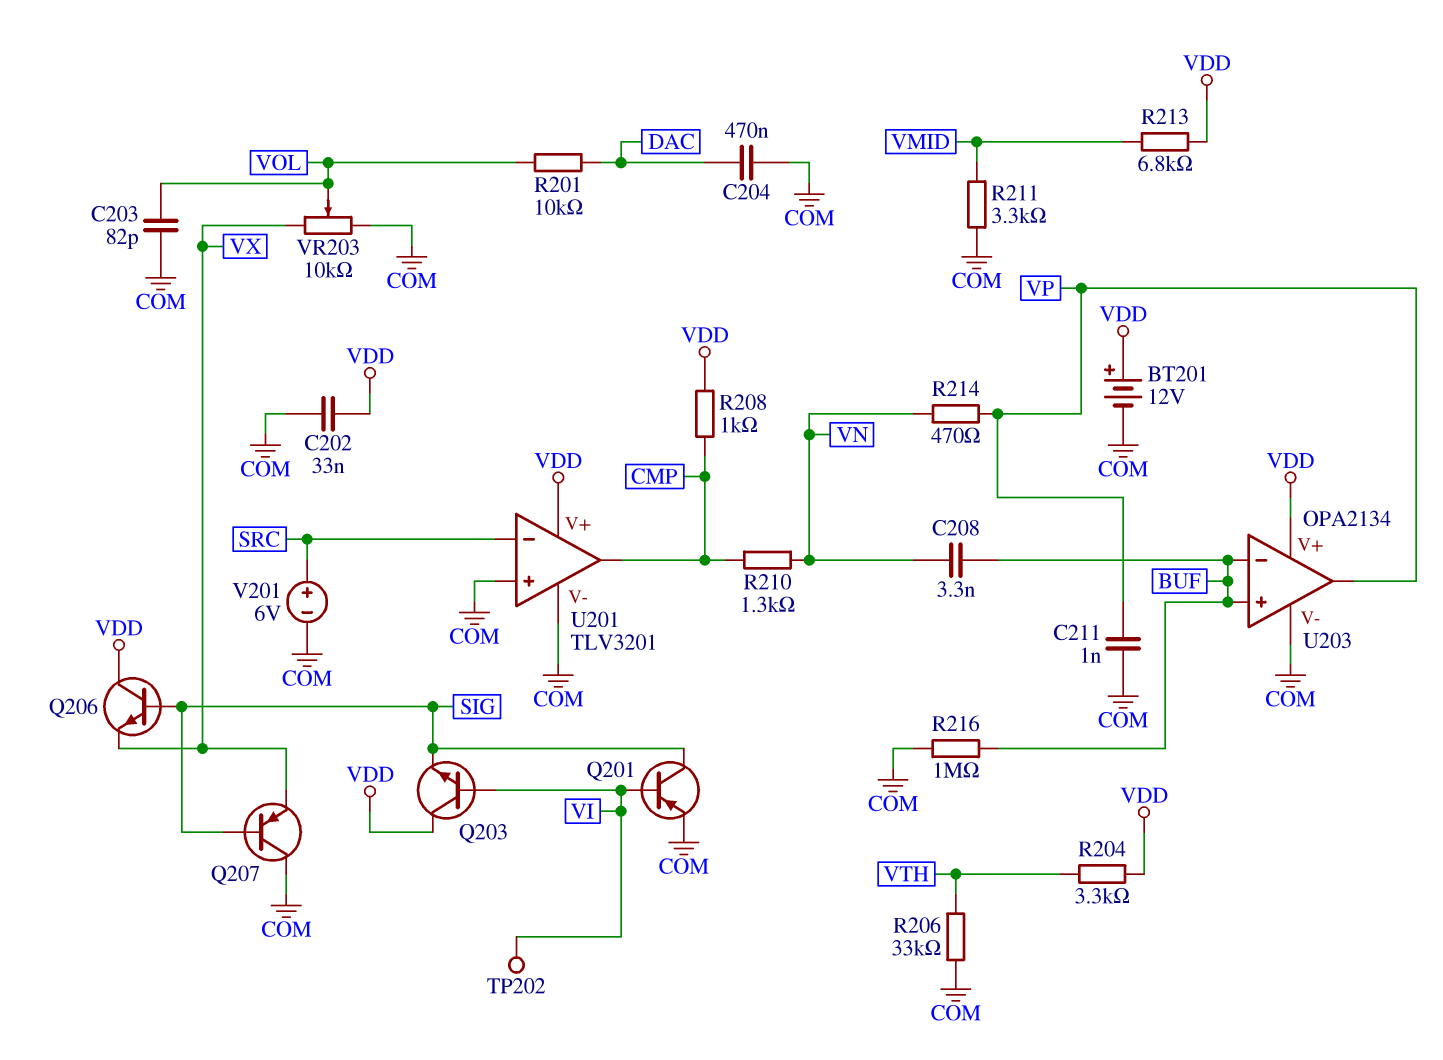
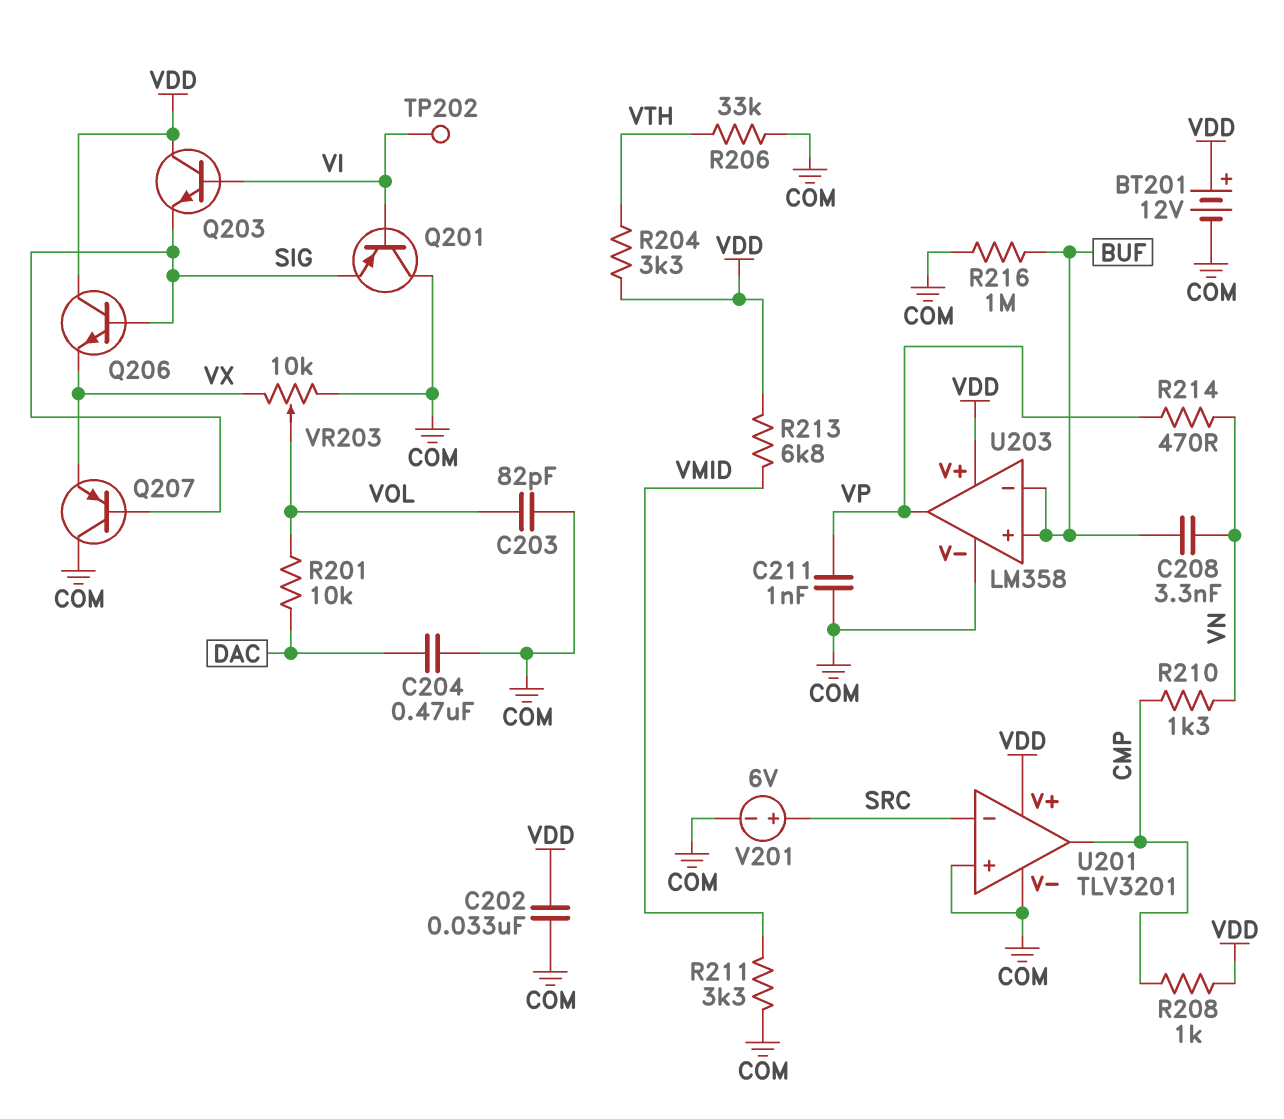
Q201: PNP (B VI, C SIG, E COM) -> PNP (B VI, C COM, E SIG)
U203: OPA2134 -> LM358

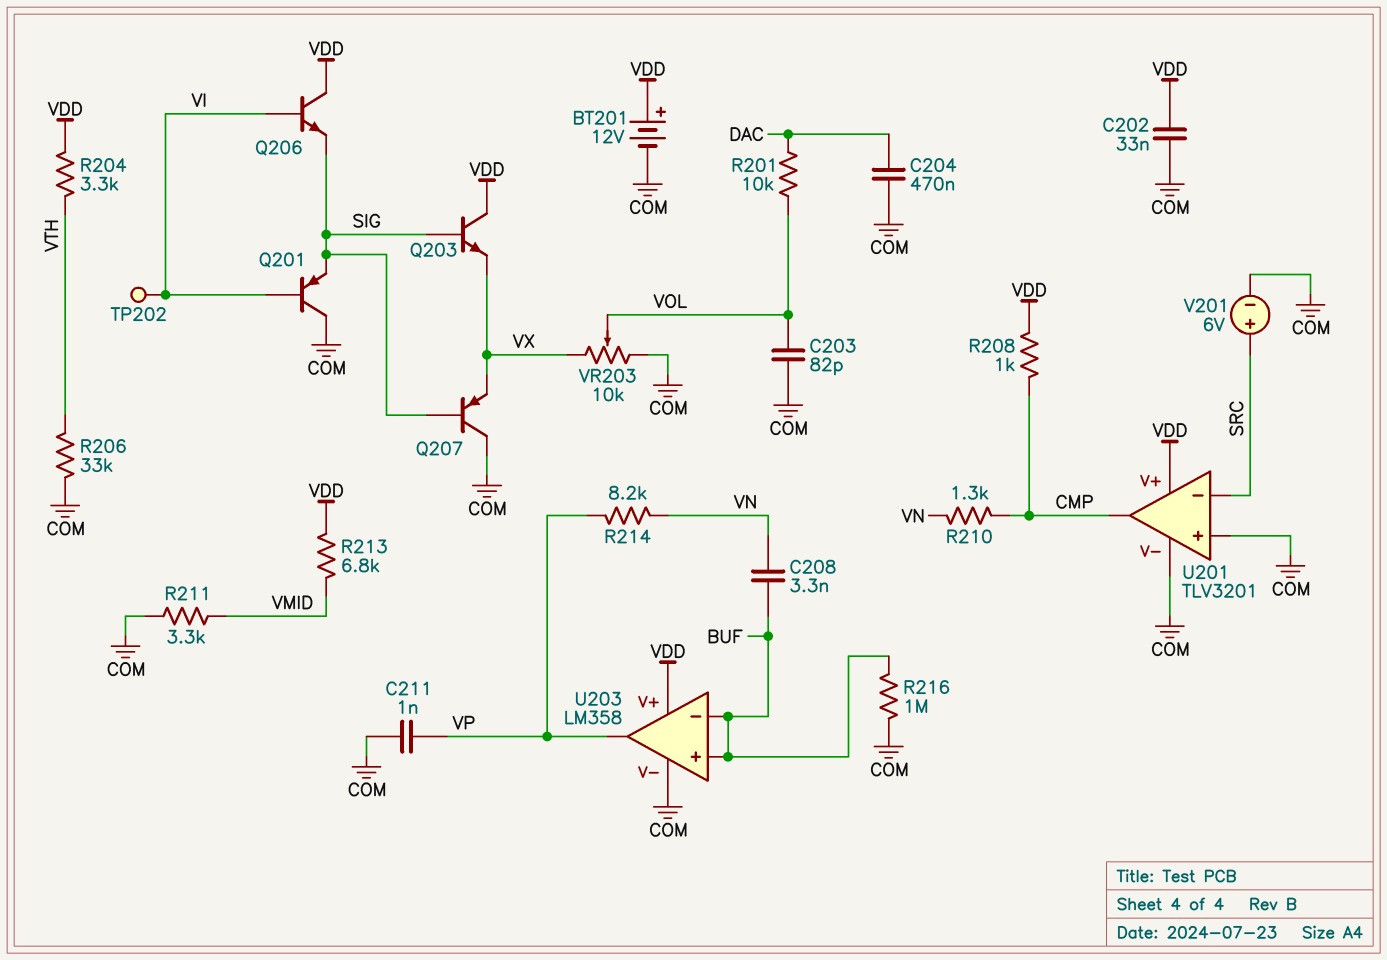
Q203: NPN (B VI, C VDD, E SIG) -> NPN (B SIG, C VDD, E VX)
Q206: NPN (B SIG, C VDD, E VX) -> NPN (B VI, C VDD, E SIG)
R214: 470 (VN, VP) -> 8.2k (VN, VP)

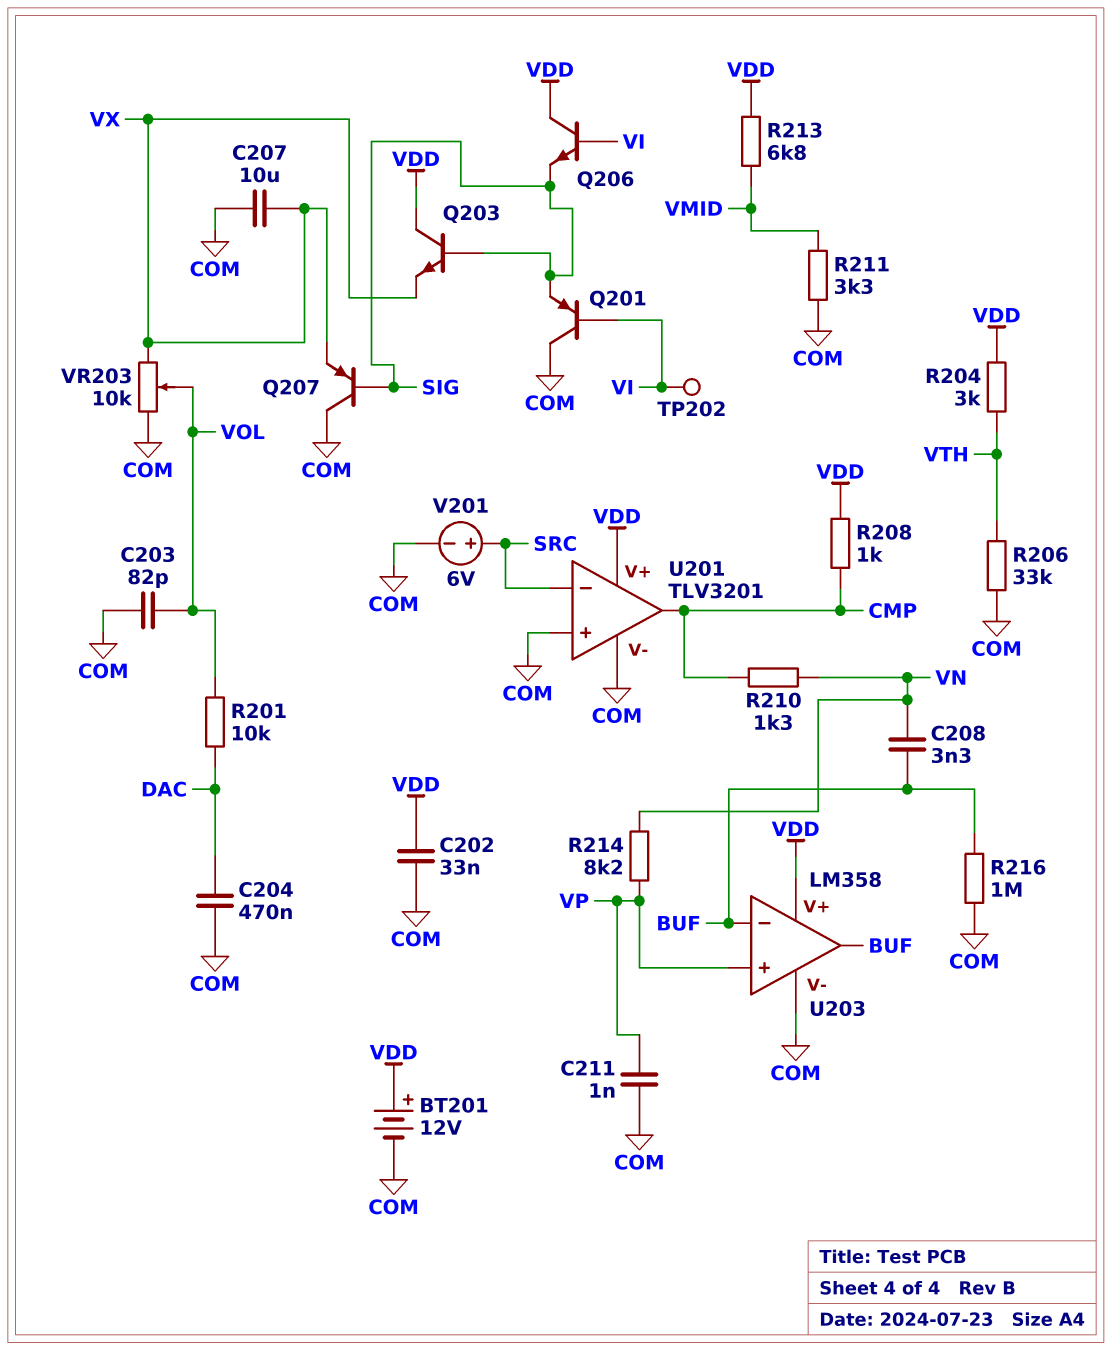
C207: none -> 10uF (COM, VX)
R204: 3.3k (VDD, VTH) -> 3k (VDD, VTH)
U203 pin in+: BUF -> VP
U203 pin out: VP -> BUF

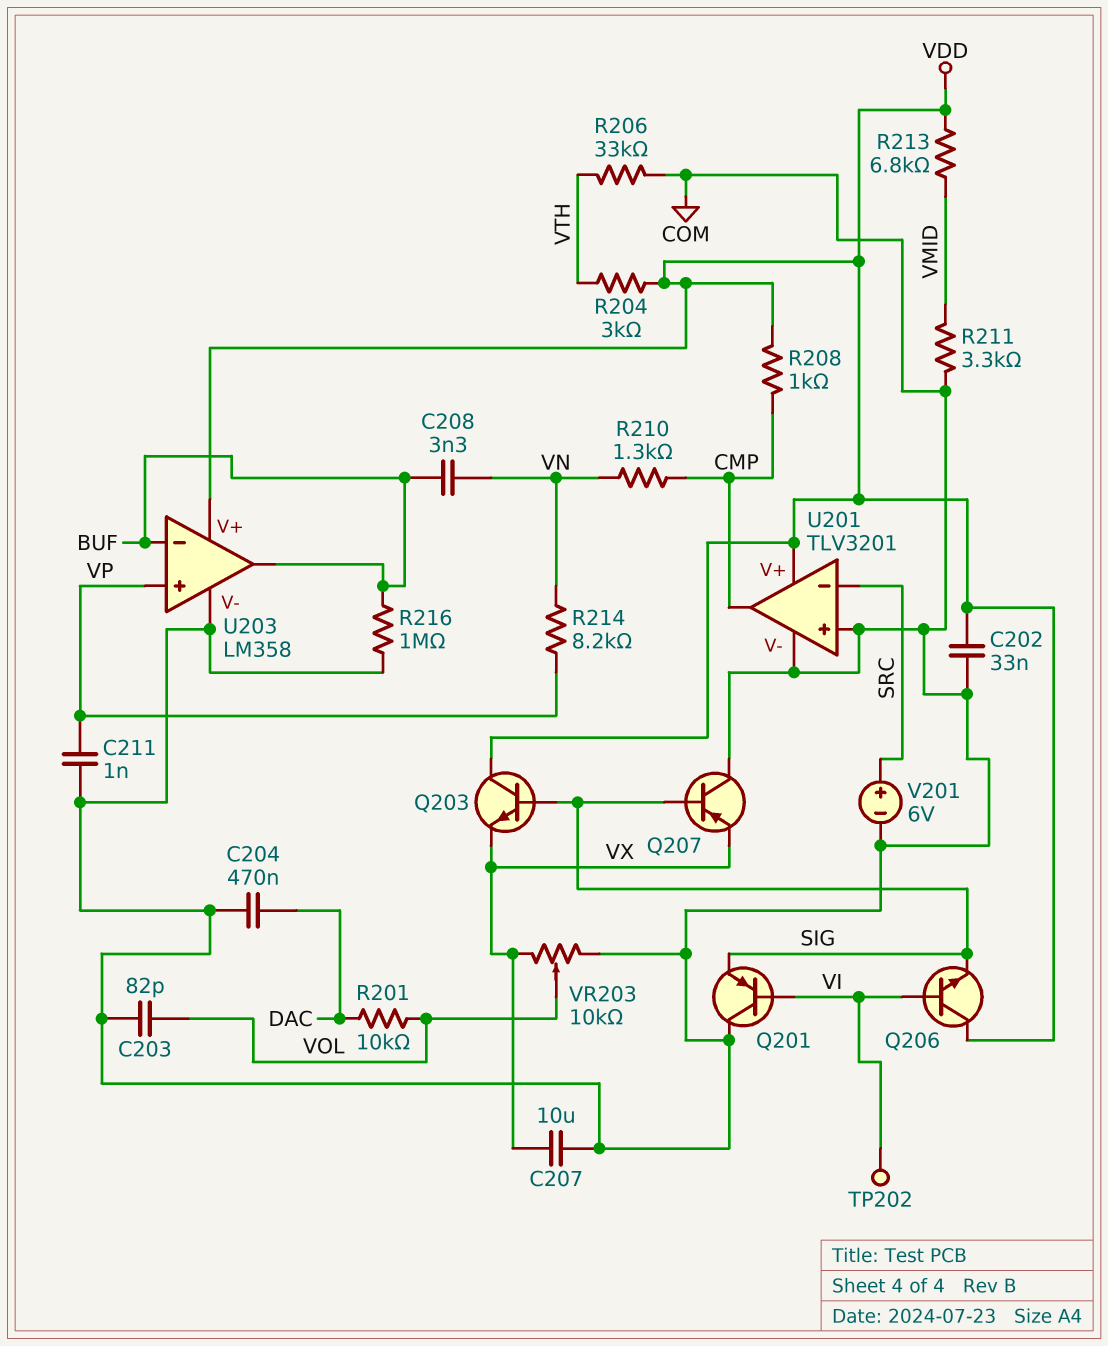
BT201: 12V (plus VDD, minus COM) -> none

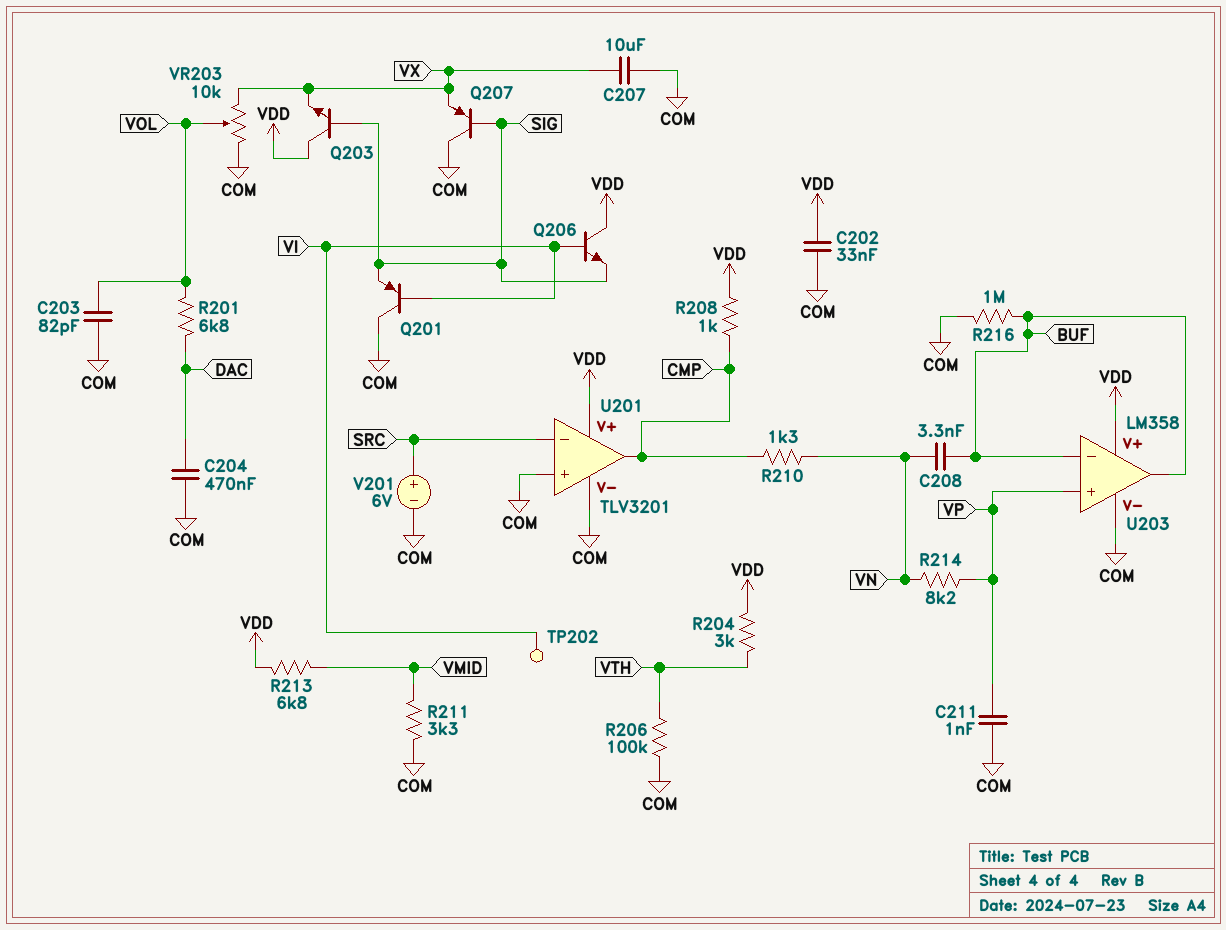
R201: 10k (DAC, VOL) -> 6.8k (DAC, VOL)
R206: 33k (COM, VTH) -> 100k (COM, VTH)

